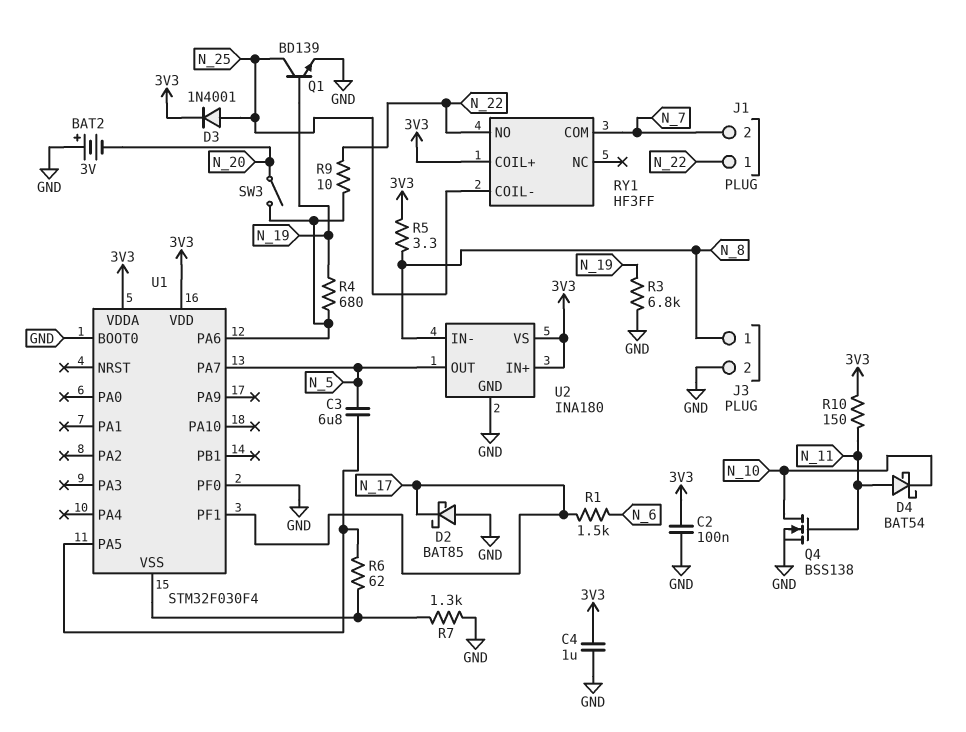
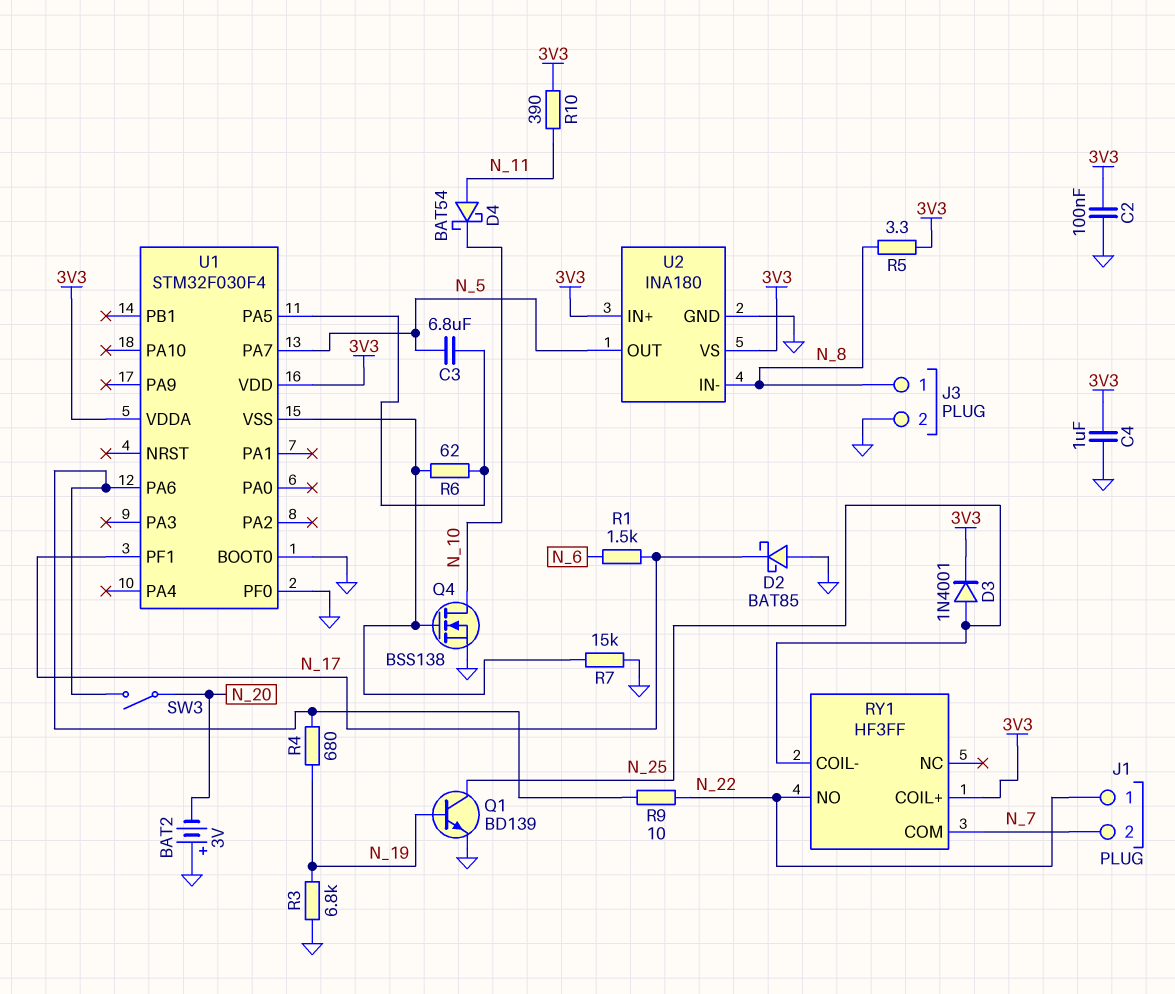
Q4: NMOS BSS138 (G N_11, D N_10, S GND) -> NMOS BSS138 (G U1/VSS, D N_10, S GND)
R7: 1.3k (GND, U1/VSS) -> 15k (GND, U1/VSS)
R10: 150 (3V3, N_11) -> 390 (3V3, N_11)

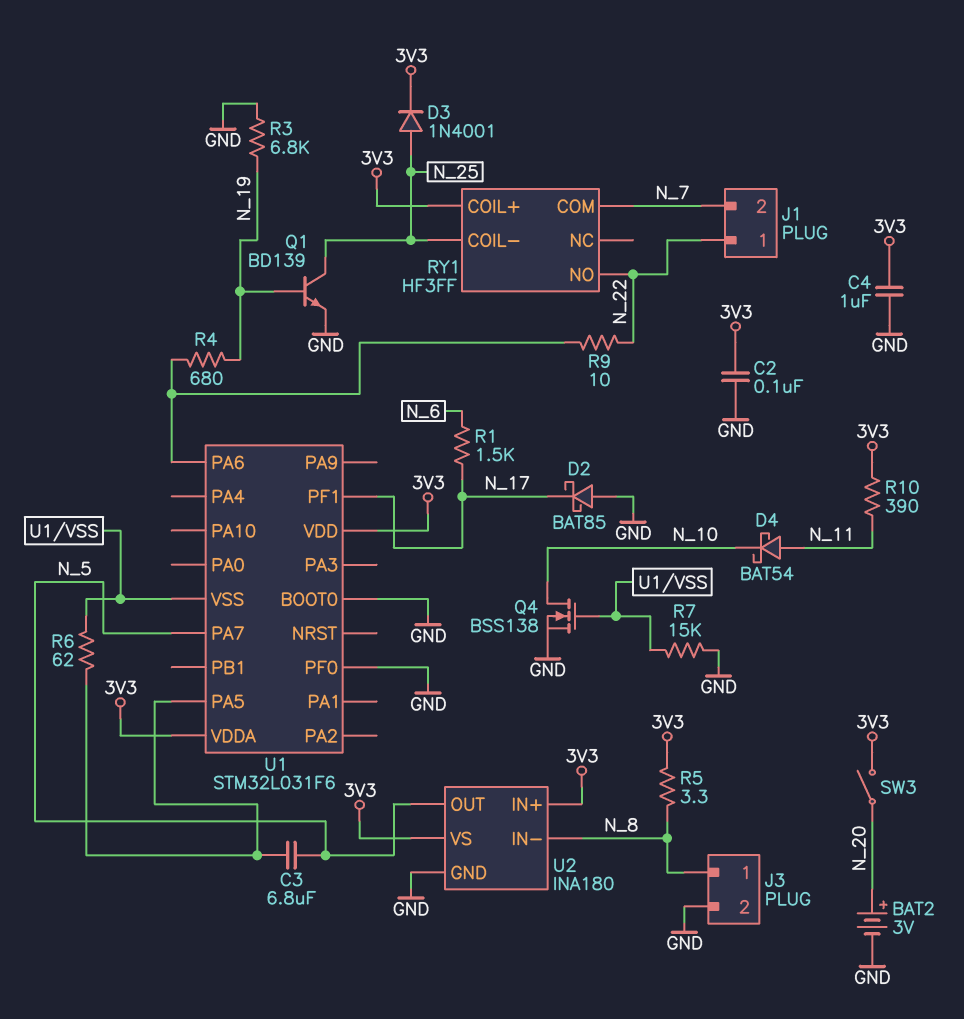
BAT2: 3V (plus GND, minus N_20) -> 3V (plus N_20, minus GND)
SW3: switch (N_20, U1/PA6) -> switch (3V3, N_20)
U1: STM32F030F4 -> STM32L031F6

